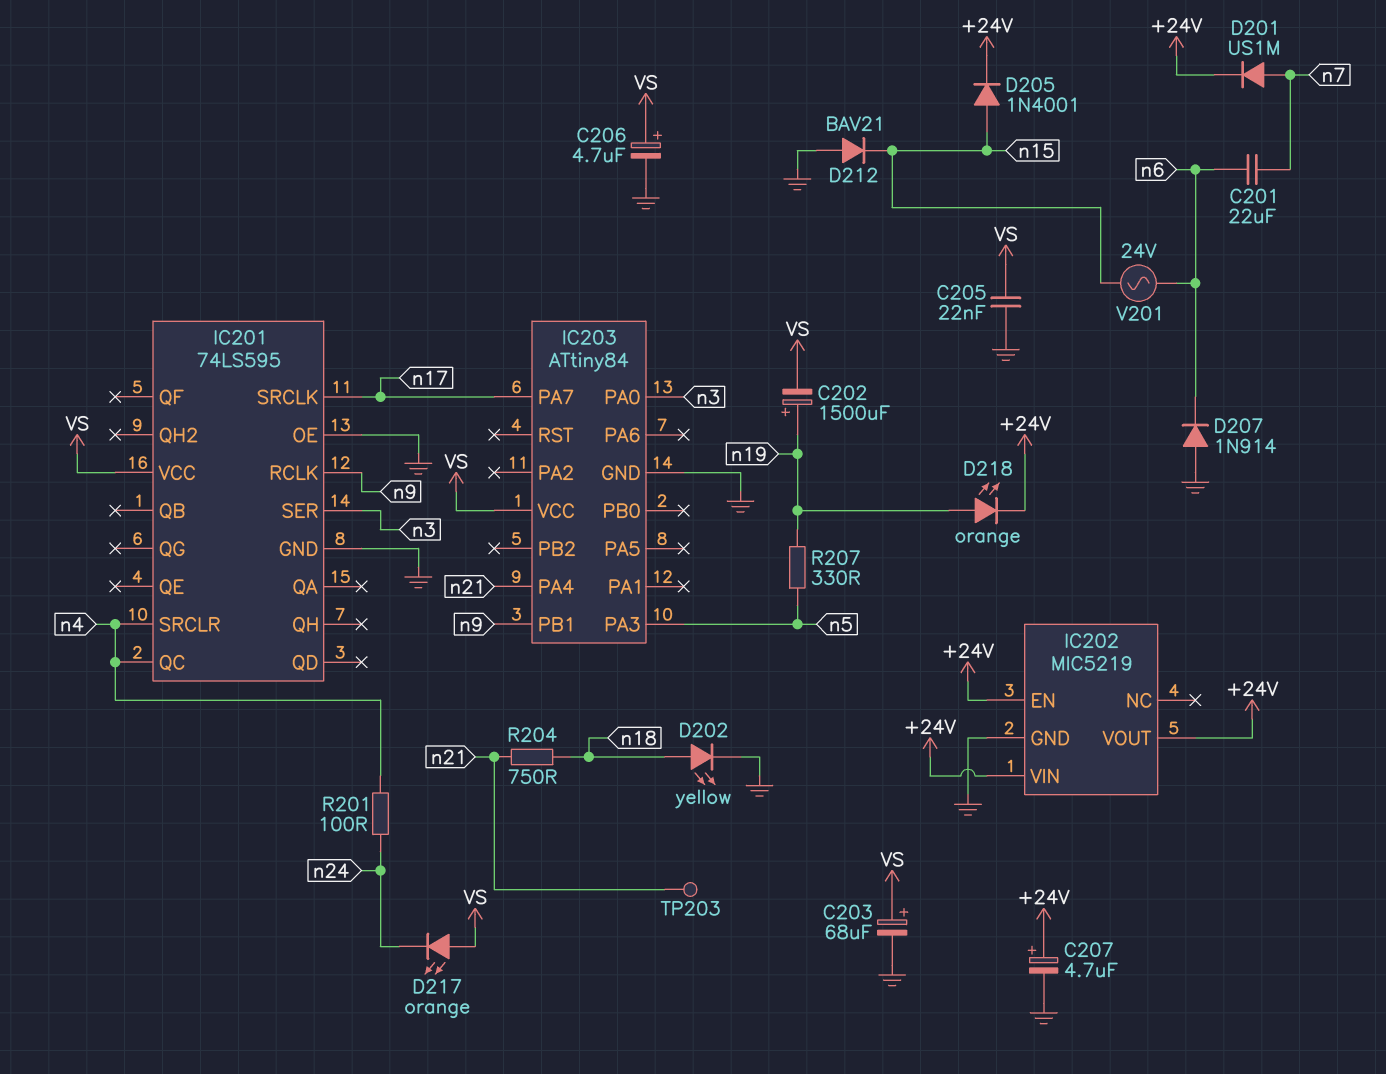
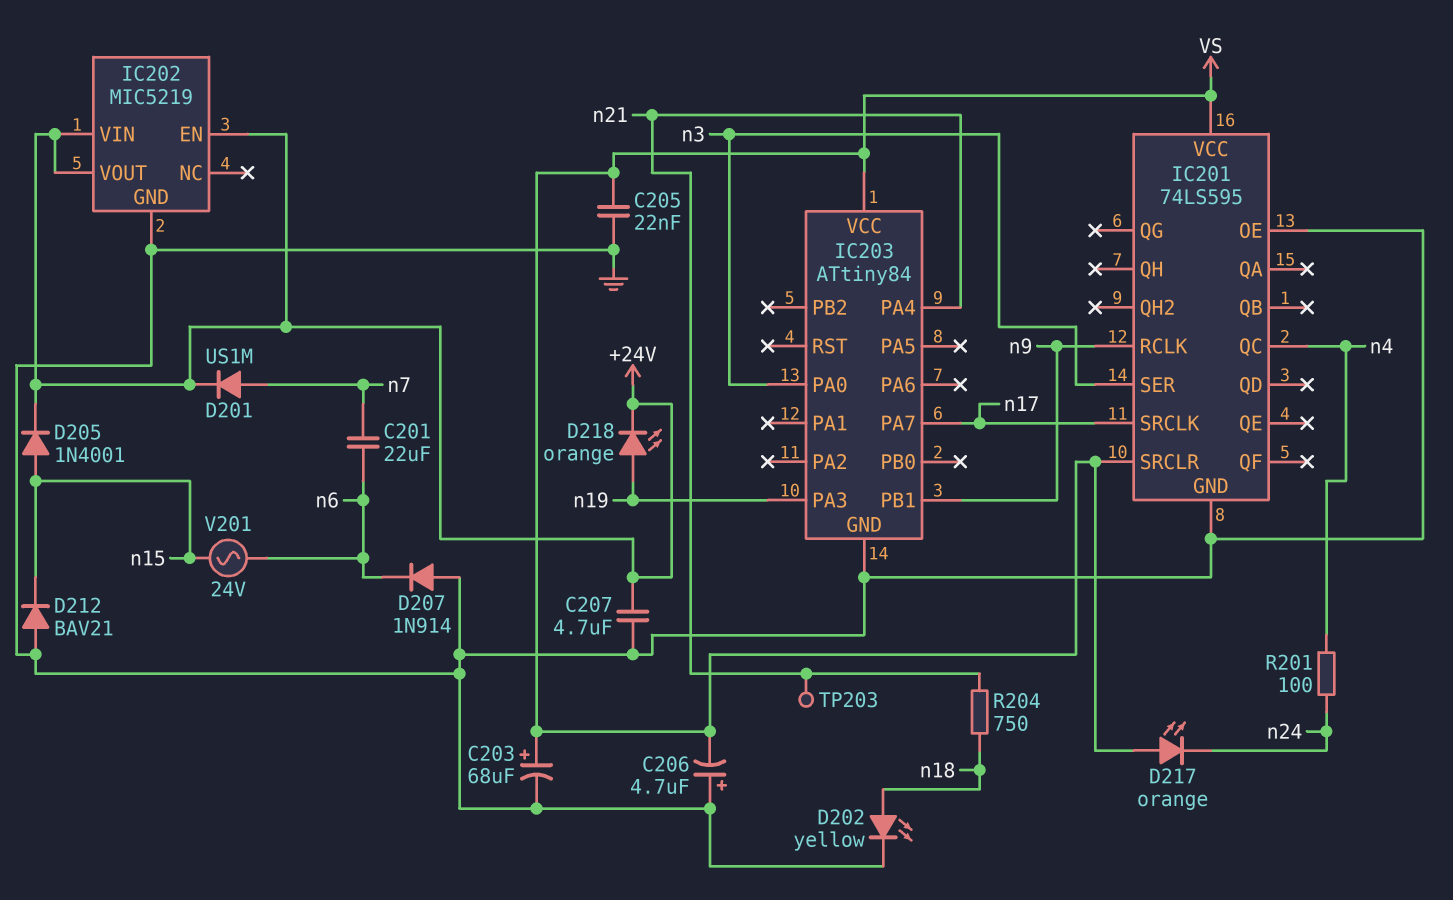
C202: 1500uF (plus n19, minus VS) -> none
C206: 4.7uF (plus VS, minus GND) -> 4.7uF (plus GND, minus VS)
C207: 4.7uF (plus +24V, minus GND) -> 4.7uF (+24V, GND)
IC201 pin SRCLR: n4 -> VS
IC203 pin PA3: n5 -> n19
R207: 330 (n5, n19) -> none

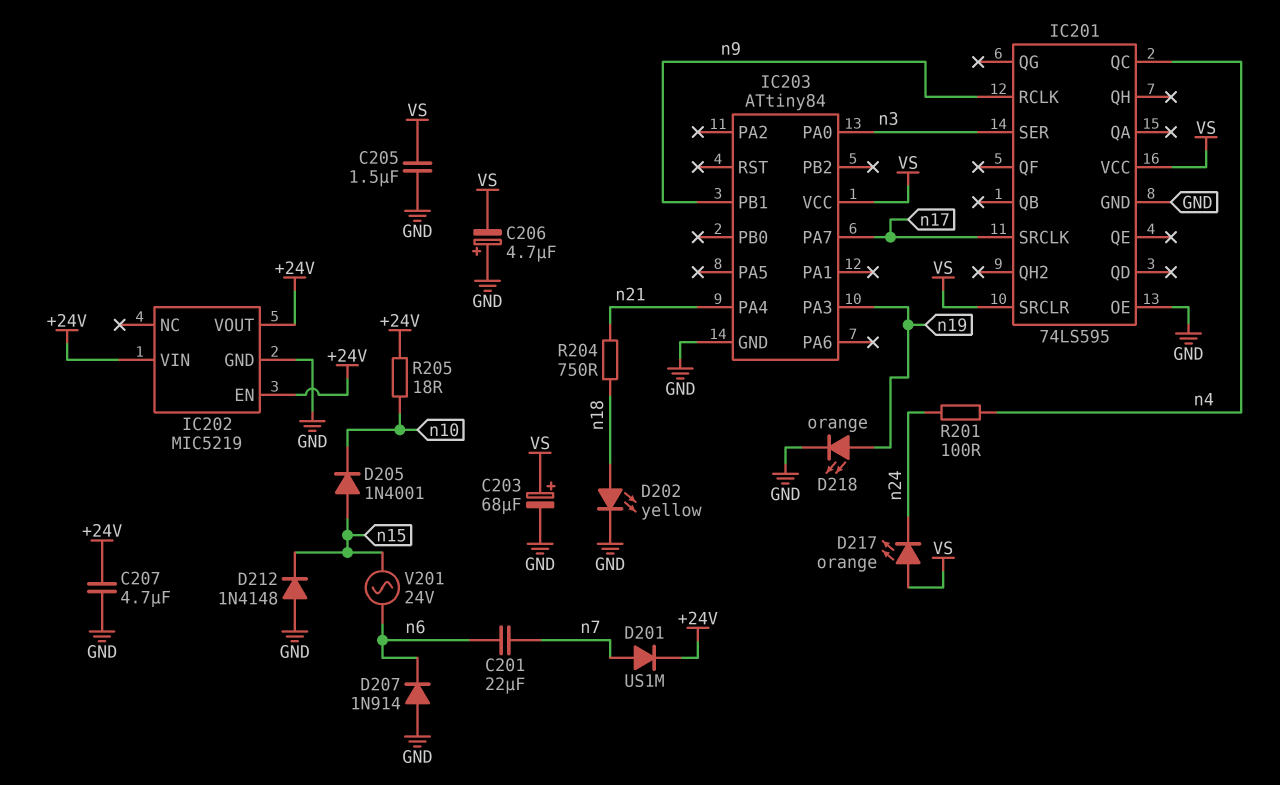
C205: 22nF (GND, VS) -> 1.5uF (GND, VS)
D205: diode 1N4001 (A n15, K +24V) -> diode 1N4001 (A n15, K n10)
D212: diode BAV21 (A GND, K n15) -> diode 1N4148 (A GND, K n15)
D218: LED orange (A n19, K +24V) -> LED orange (A n19, K GND)
R205: none -> 18 (+24V, n10)
TP203: test point (n21) -> none

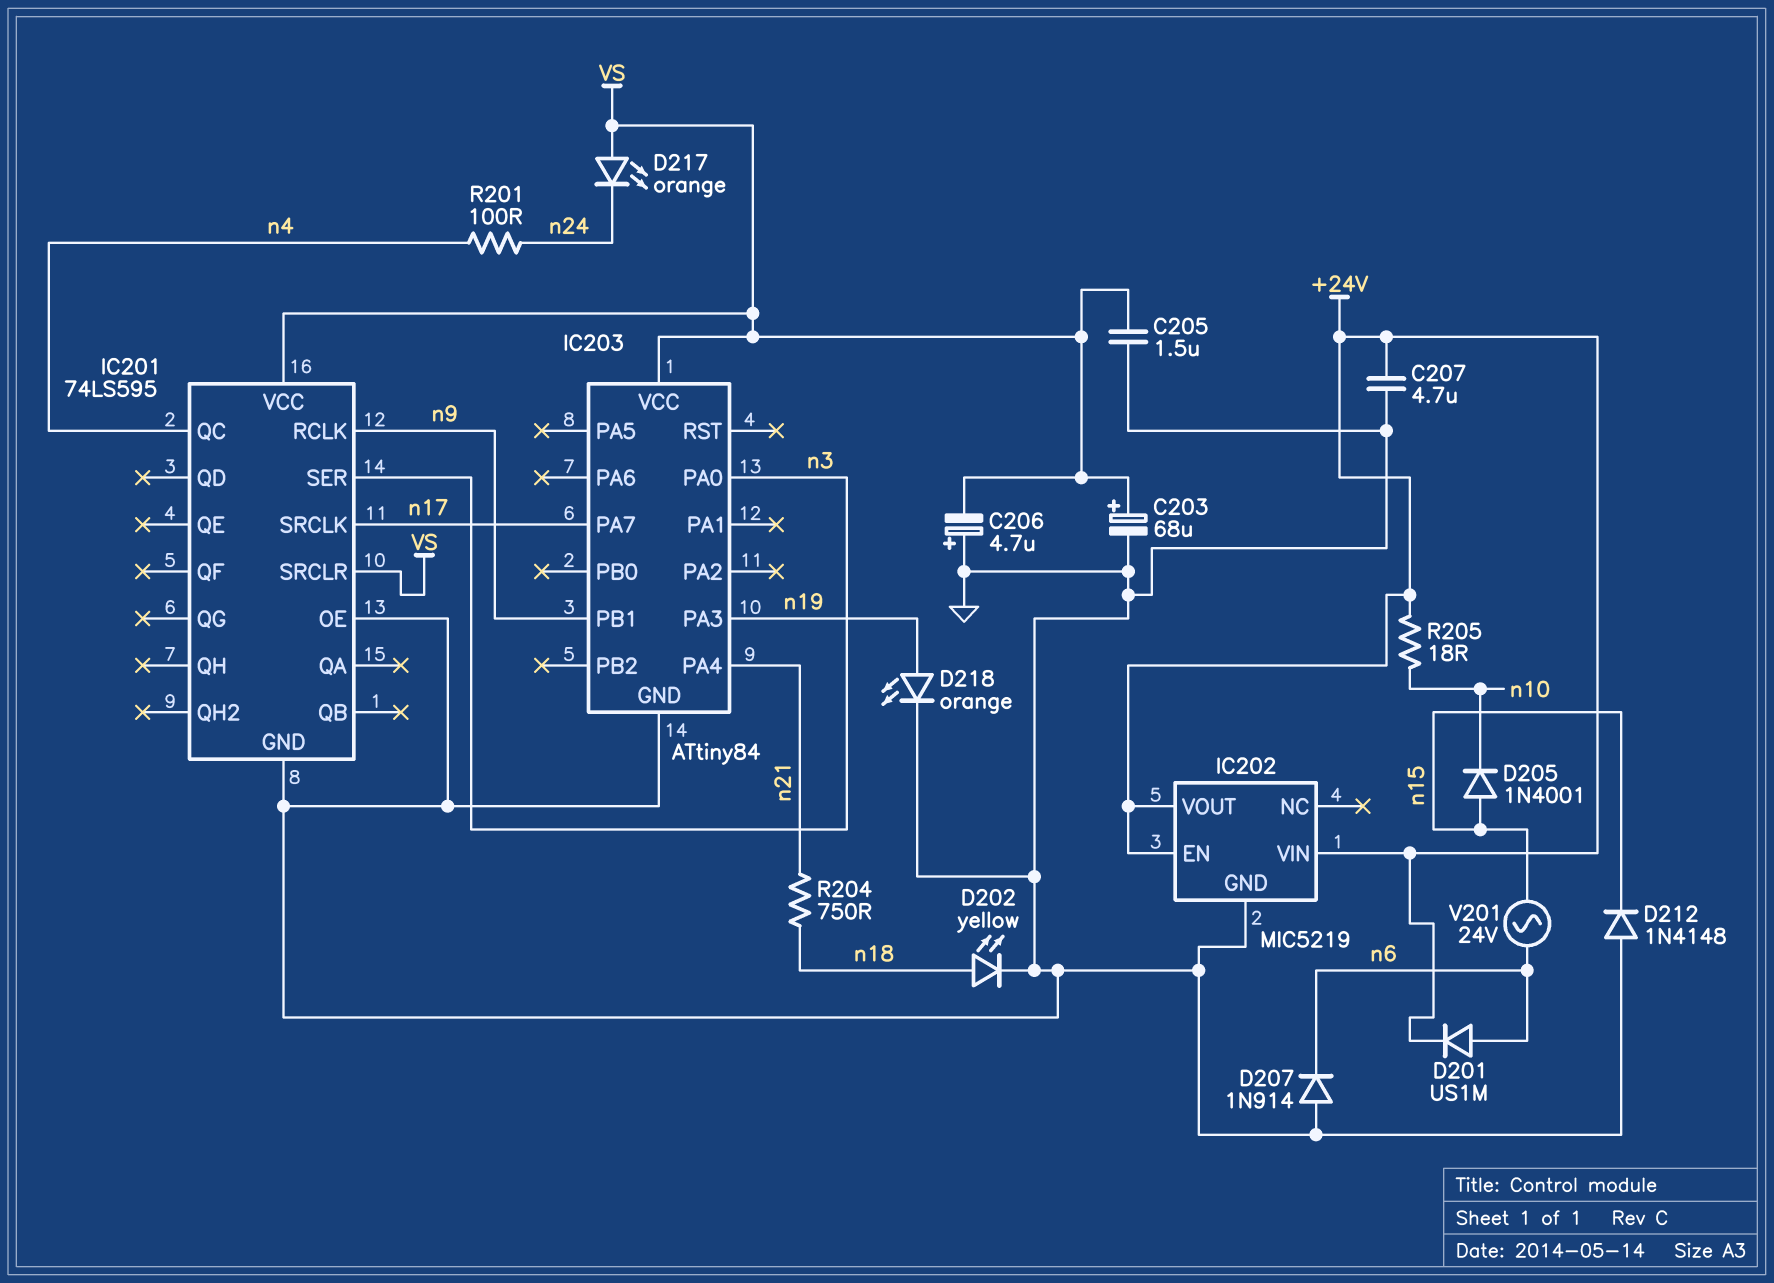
C201: 22uF (n6, n7) -> none
D201: diode US1M (A n7, K +24V) -> diode US1M (A n6, K +24V)

